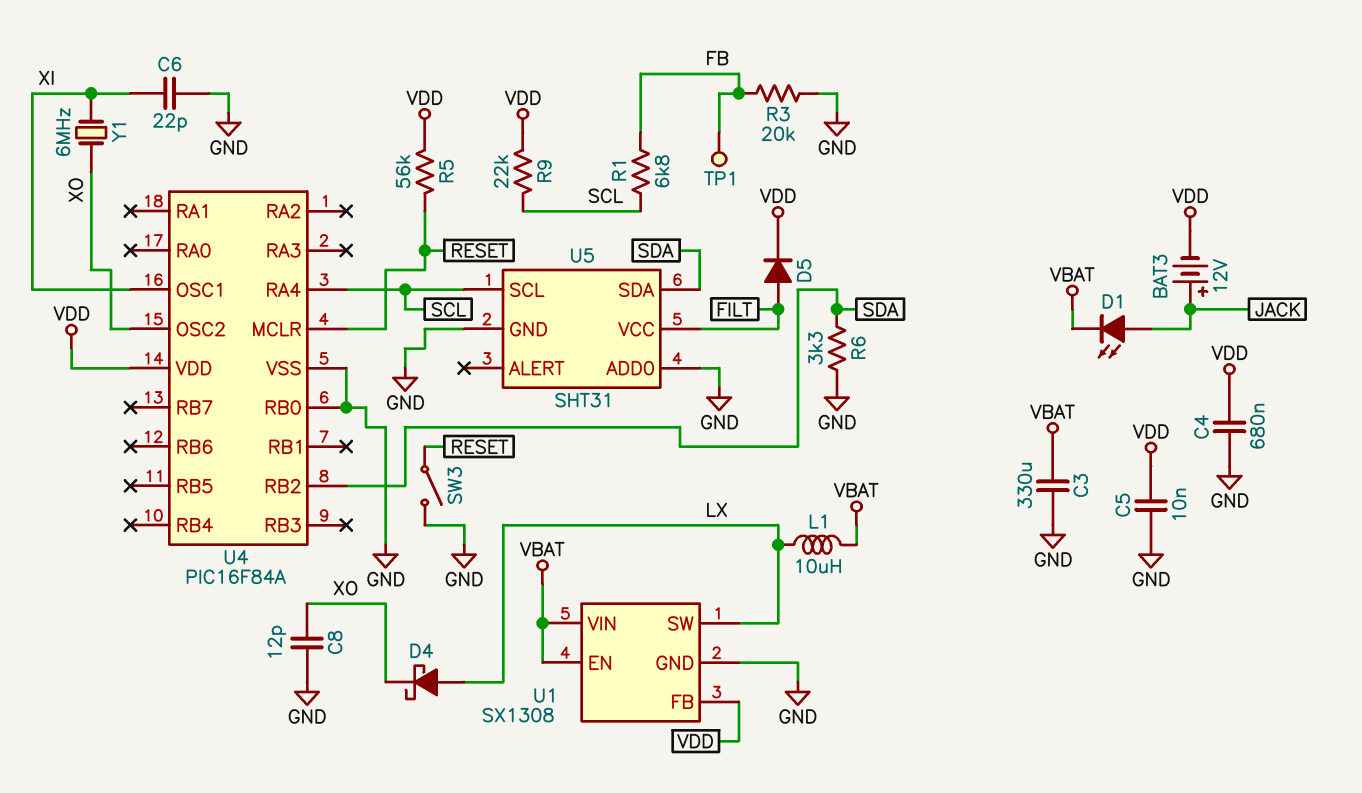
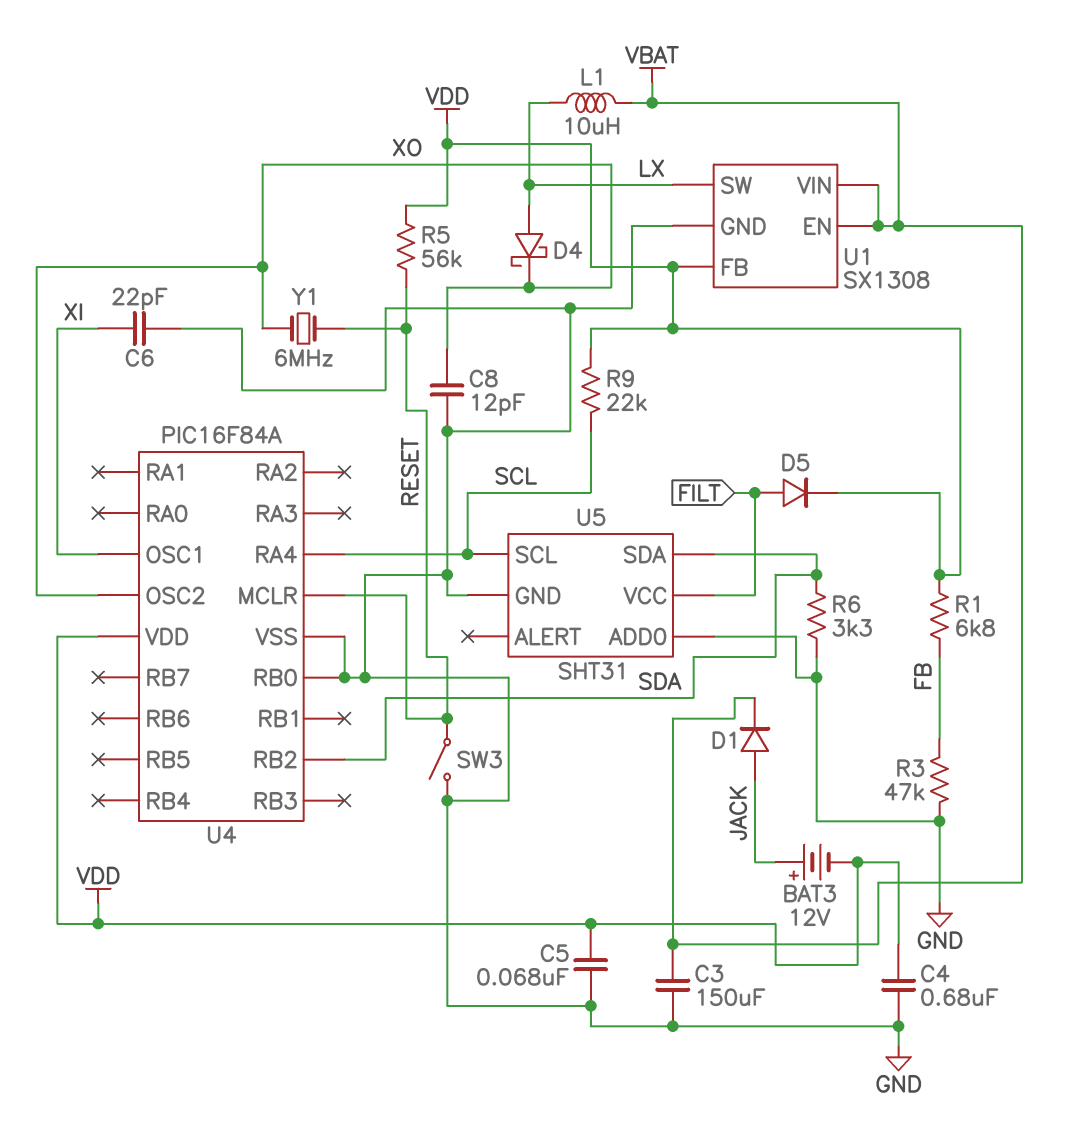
C3: 330uF (GND, VBAT) -> 150uF (GND, VBAT)
C5: 10nF (GND, VDD) -> 68nF (GND, VDD)
D1: LED (A JACK, K VBAT) -> diode (A JACK, K VBAT)
R1: 6.8k (FB, SCL) -> 6.8k (FB, VDD)
R3: 20k (FB, GND) -> 47k (FB, GND)
TP1: test point (FB) -> none
Y1: 6MHz (XI, XO) -> 6MHz (RESET, XO)

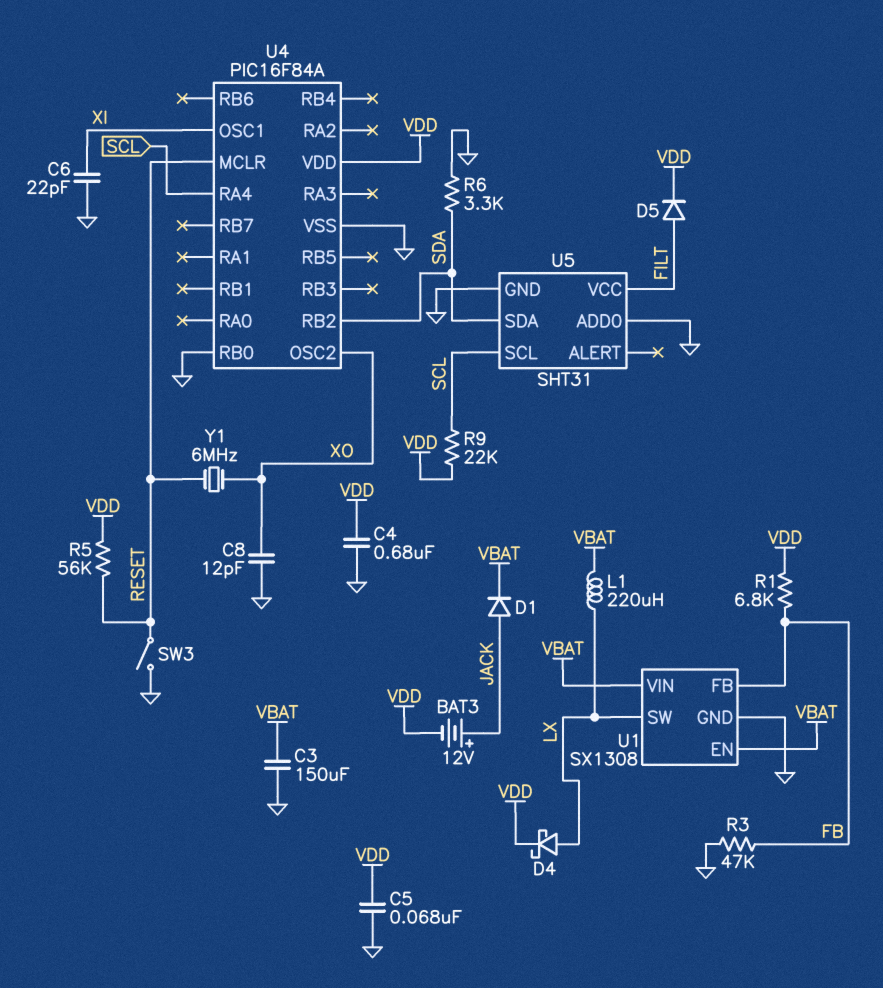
D4: schottky (A LX, K XO) -> schottky (A LX, K VDD)
L1: 10uH (LX, VBAT) -> 220uH (LX, VBAT)
U1 pin FB: VDD -> FB

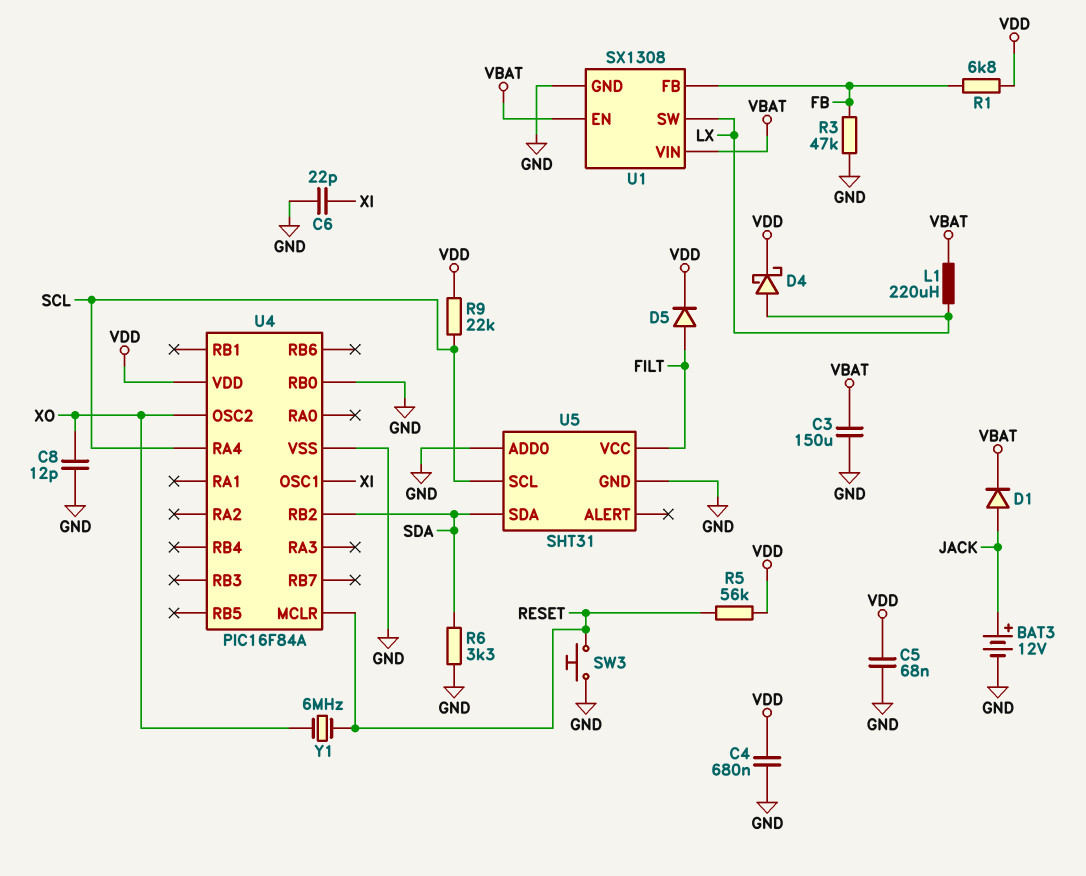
BAT3: 12V (plus JACK, minus VDD) -> 12V (plus JACK, minus GND)
SW3: switch (GND, RESET) -> button (GND, RESET)

